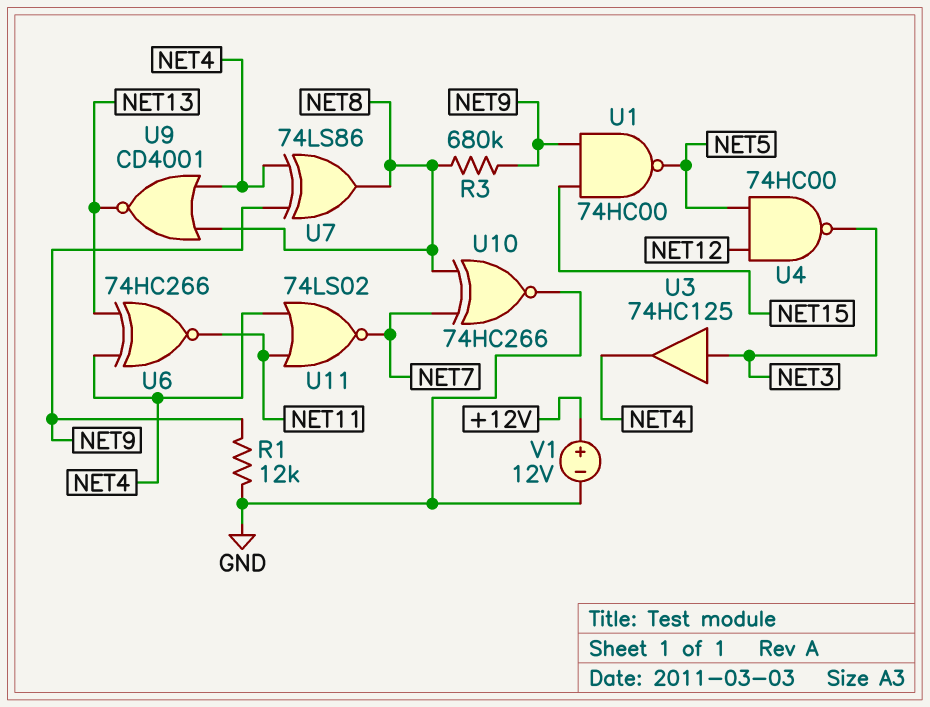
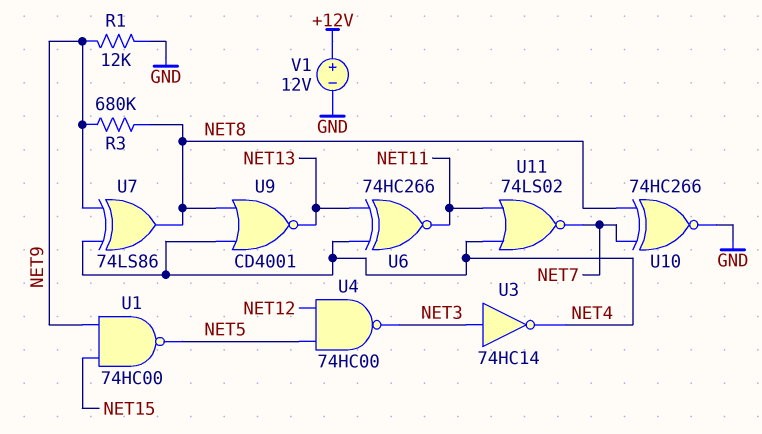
U3: buffer 74HC125 (in NET3, out NET4) -> NOT 74HC14 (in NET3, out NET4)

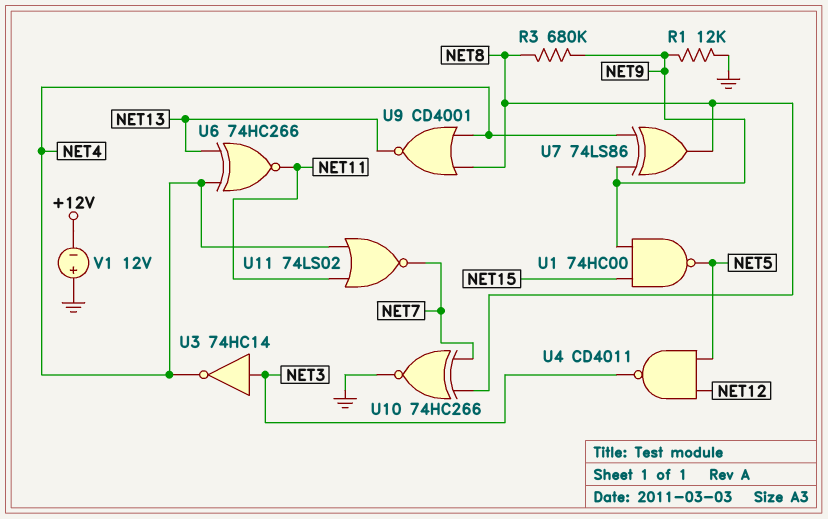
U4: NAND 74HC00 (in NET5, in NET12, out NET3) -> NAND CD4011 (in NET5, in NET12, out NET3)
V1: 12V (plus +12V, minus GND) -> 12V (plus GND, minus +12V)

